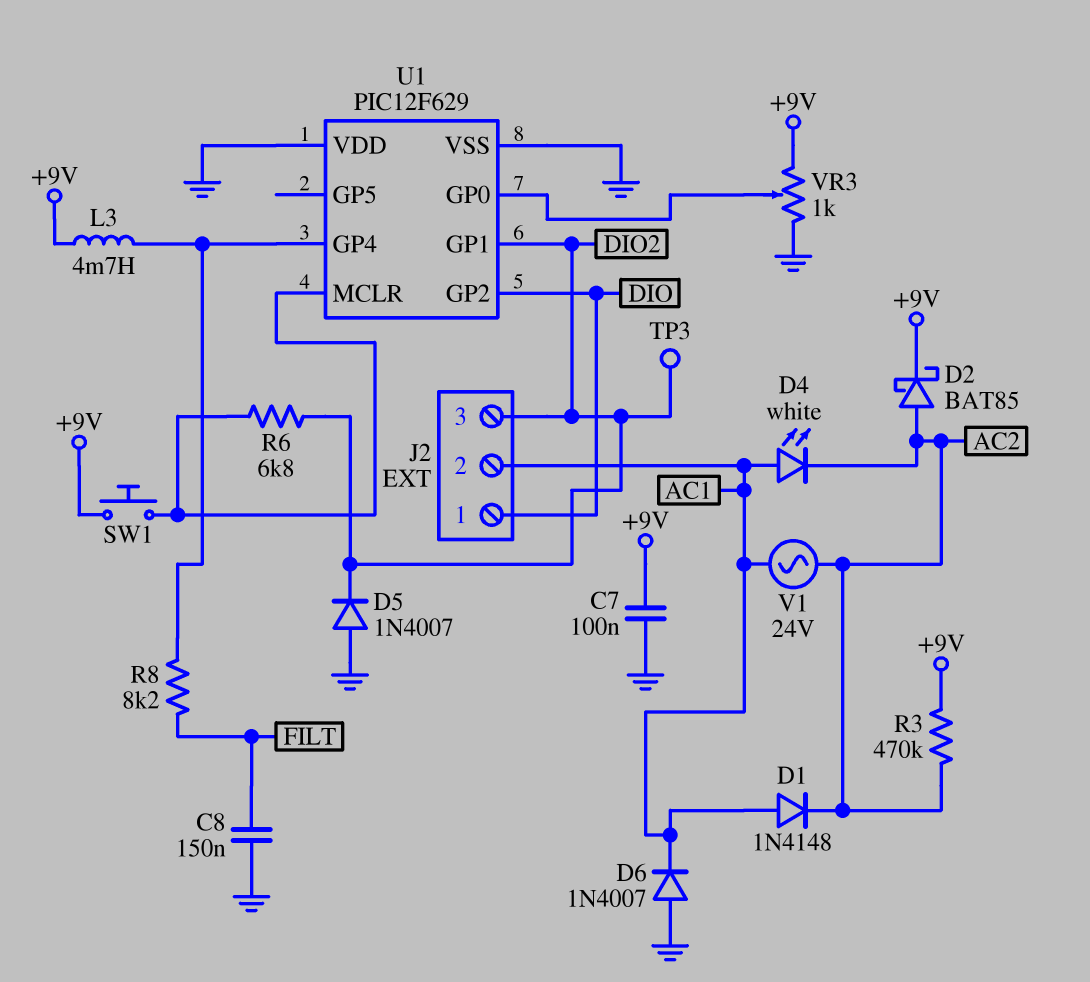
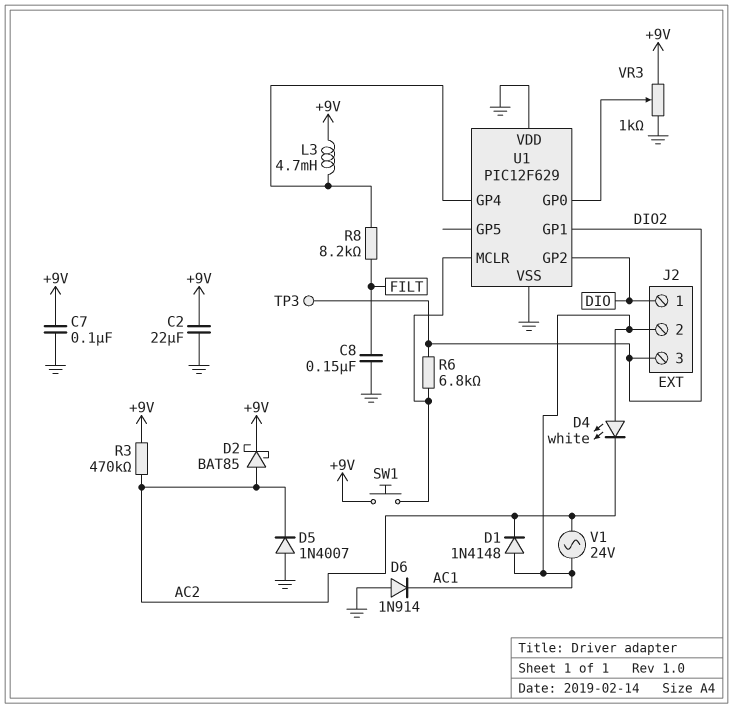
C2: none -> 22uF (+9V, GND)
D5: diode 1N4007 (A GND, K DIO2) -> diode 1N4007 (A GND, K AC2)
D6: diode 1N4007 (A GND, K AC1) -> diode 1N914 (A GND, K AC1)

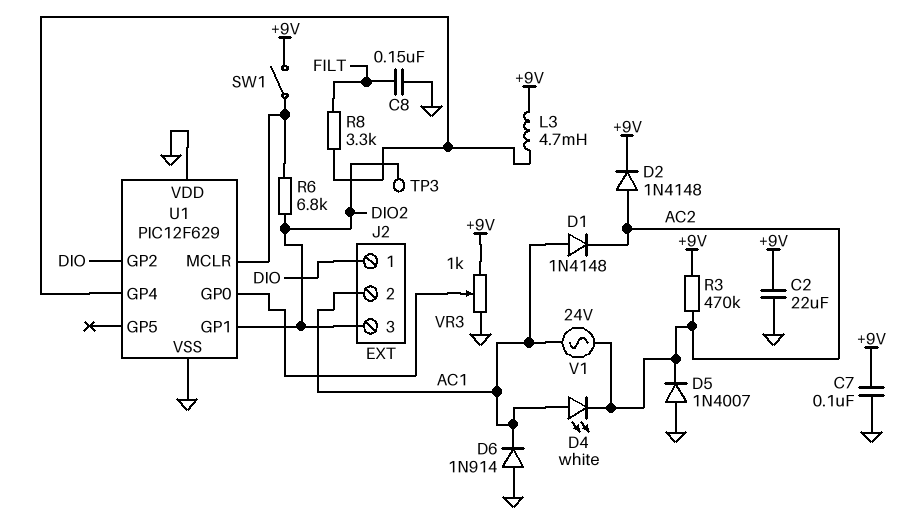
D2: schottky BAT85 (A AC2, K +9V) -> diode 1N4148 (A AC2, K +9V)
R8: 8.2k (FILT, U1/GP4) -> 3.3k (FILT, U1/GP4)
SW1: button (+9V, U1/MCLR) -> switch (+9V, U1/MCLR)

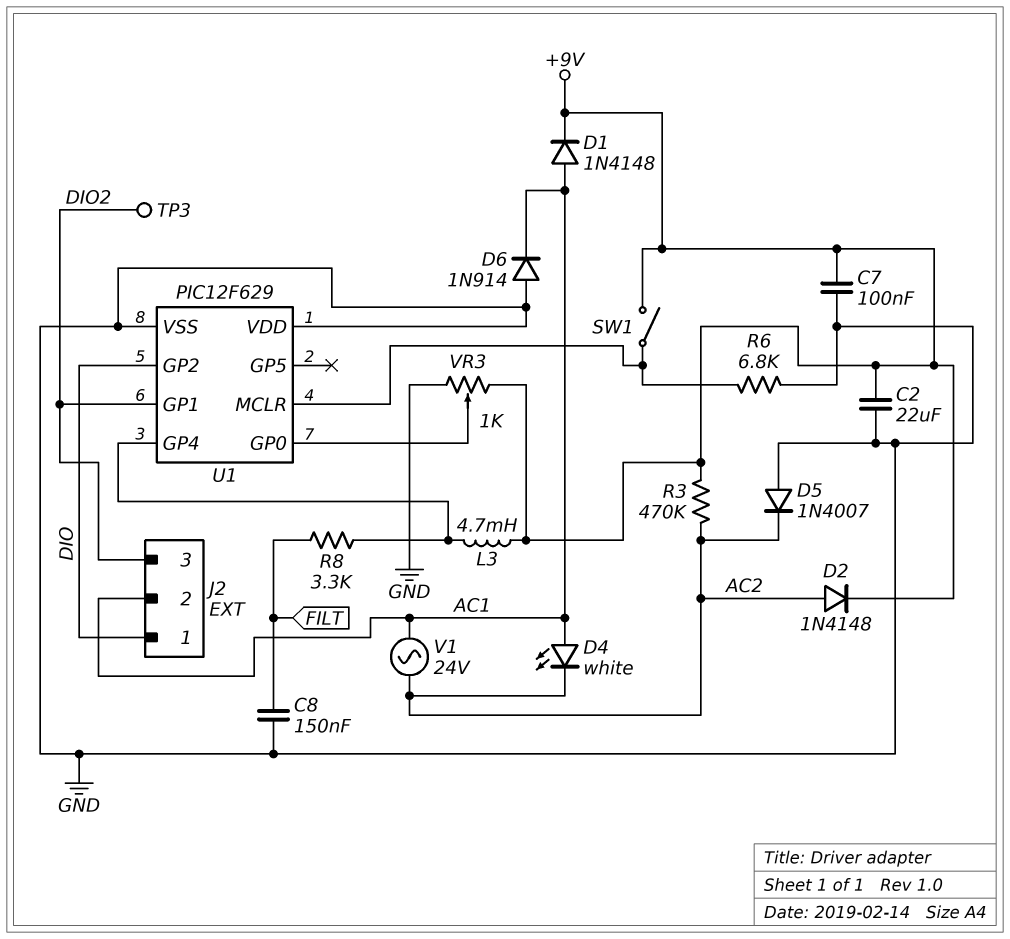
D1: diode 1N4148 (A AC1, K AC2) -> diode 1N4148 (A AC1, K +9V)
R6: 6.8k (DIO2, U1/MCLR) -> 6.8k (GND, U1/MCLR)

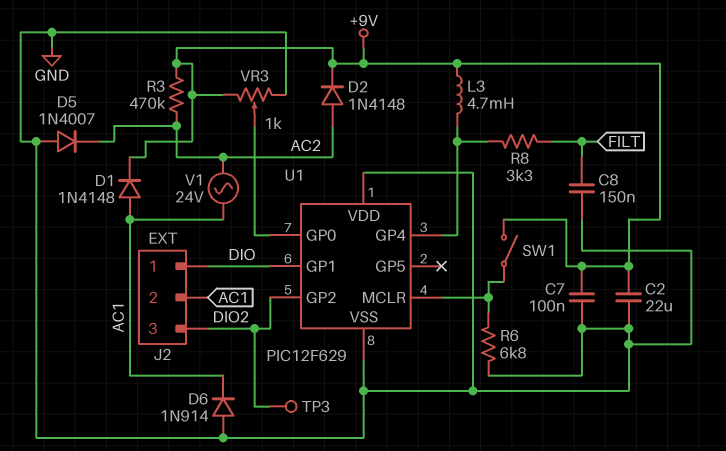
D4: LED white (A AC1, K AC2) -> none
U1 pin GP1: DIO2 -> DIO
U1 pin GP2: DIO -> DIO2

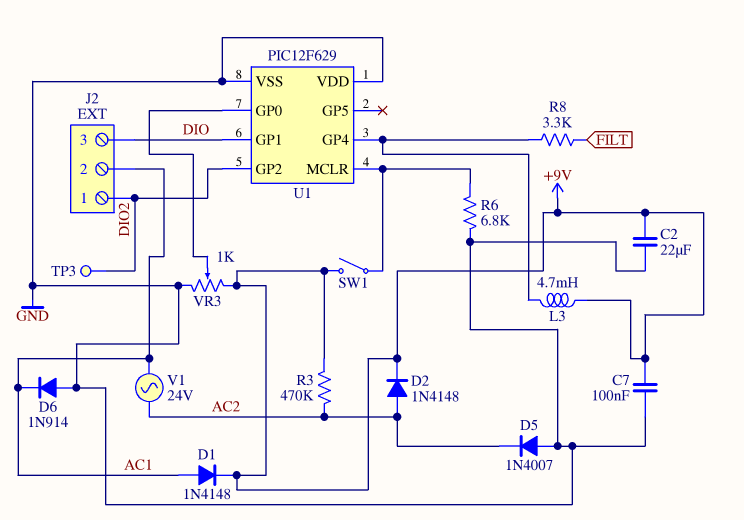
C8: 150nF (FILT, GND) -> none
J2 pin 1: DIO -> DIO2
J2 pin 3: DIO2 -> DIO

